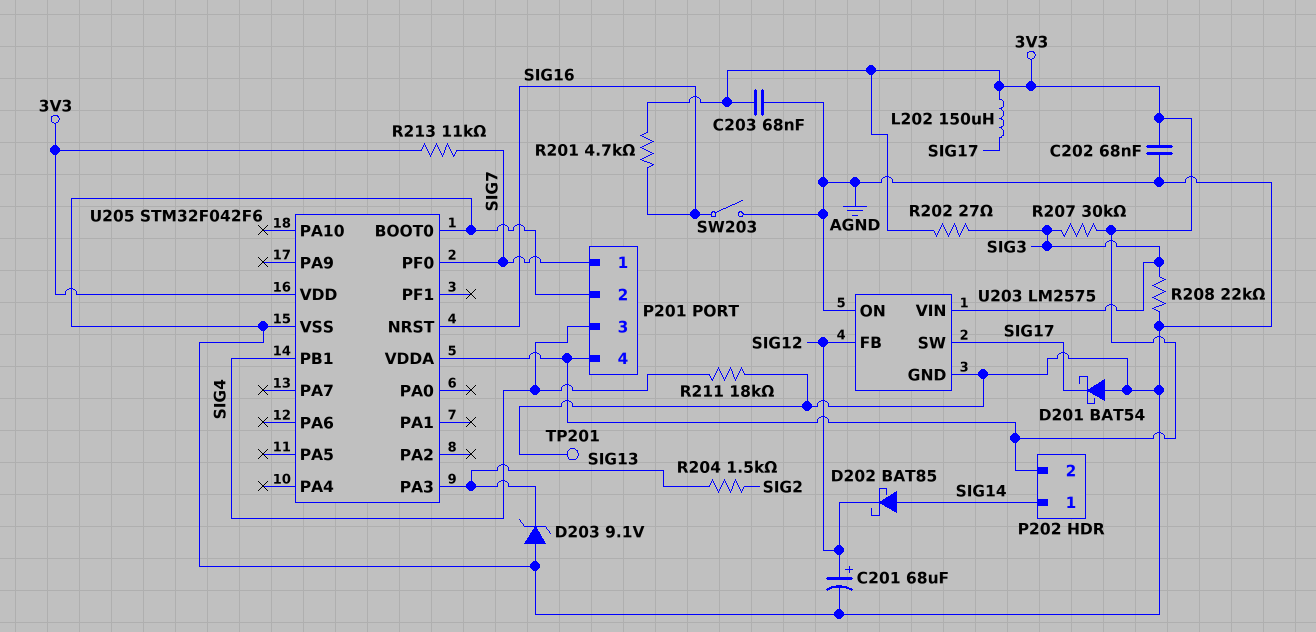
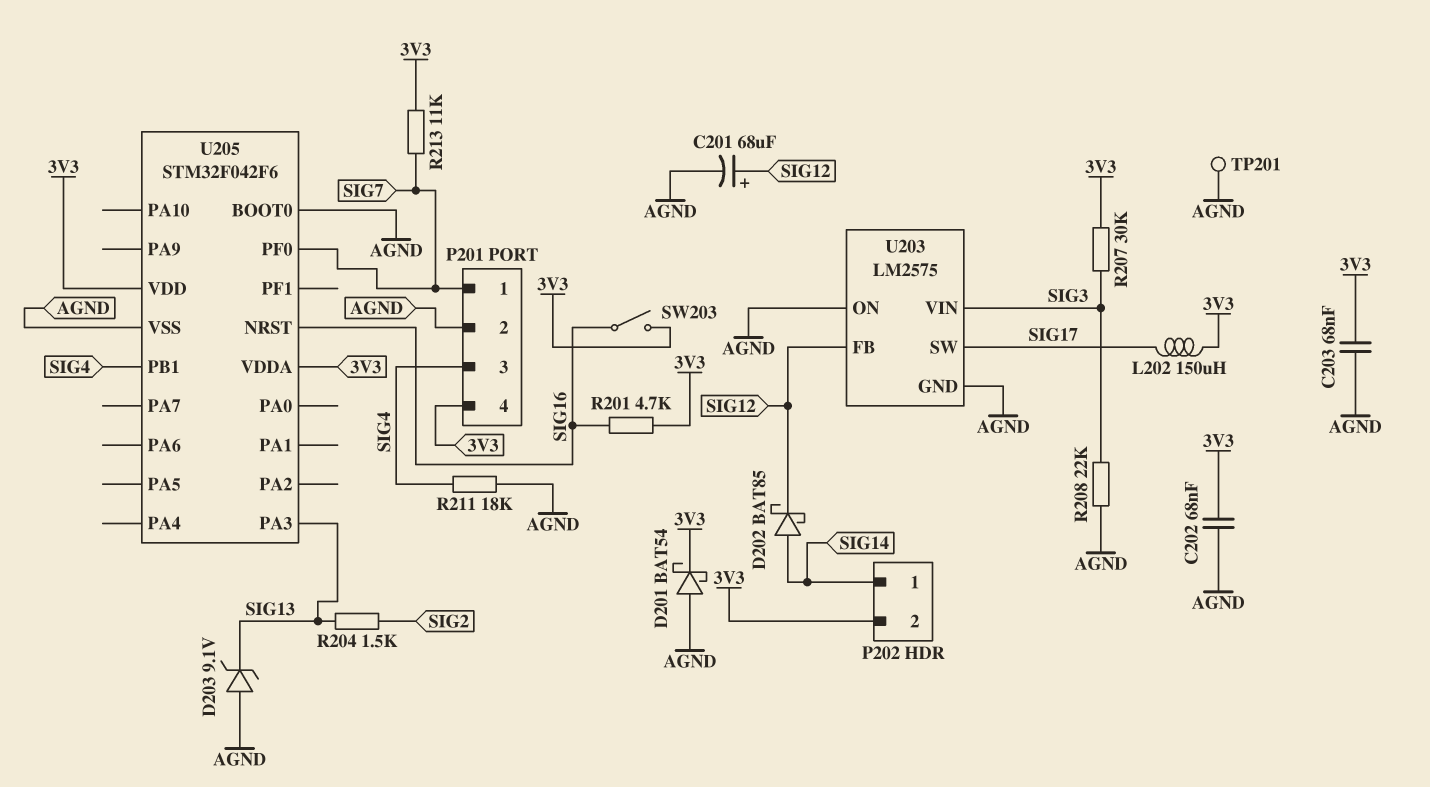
D201: schottky BAT54 (A AGND, K SIG17) -> schottky BAT54 (A AGND, K 3V3)
R202: 27 (3V3, SIG3) -> none
SW203: switch (AGND, SIG16) -> switch (3V3, SIG16)

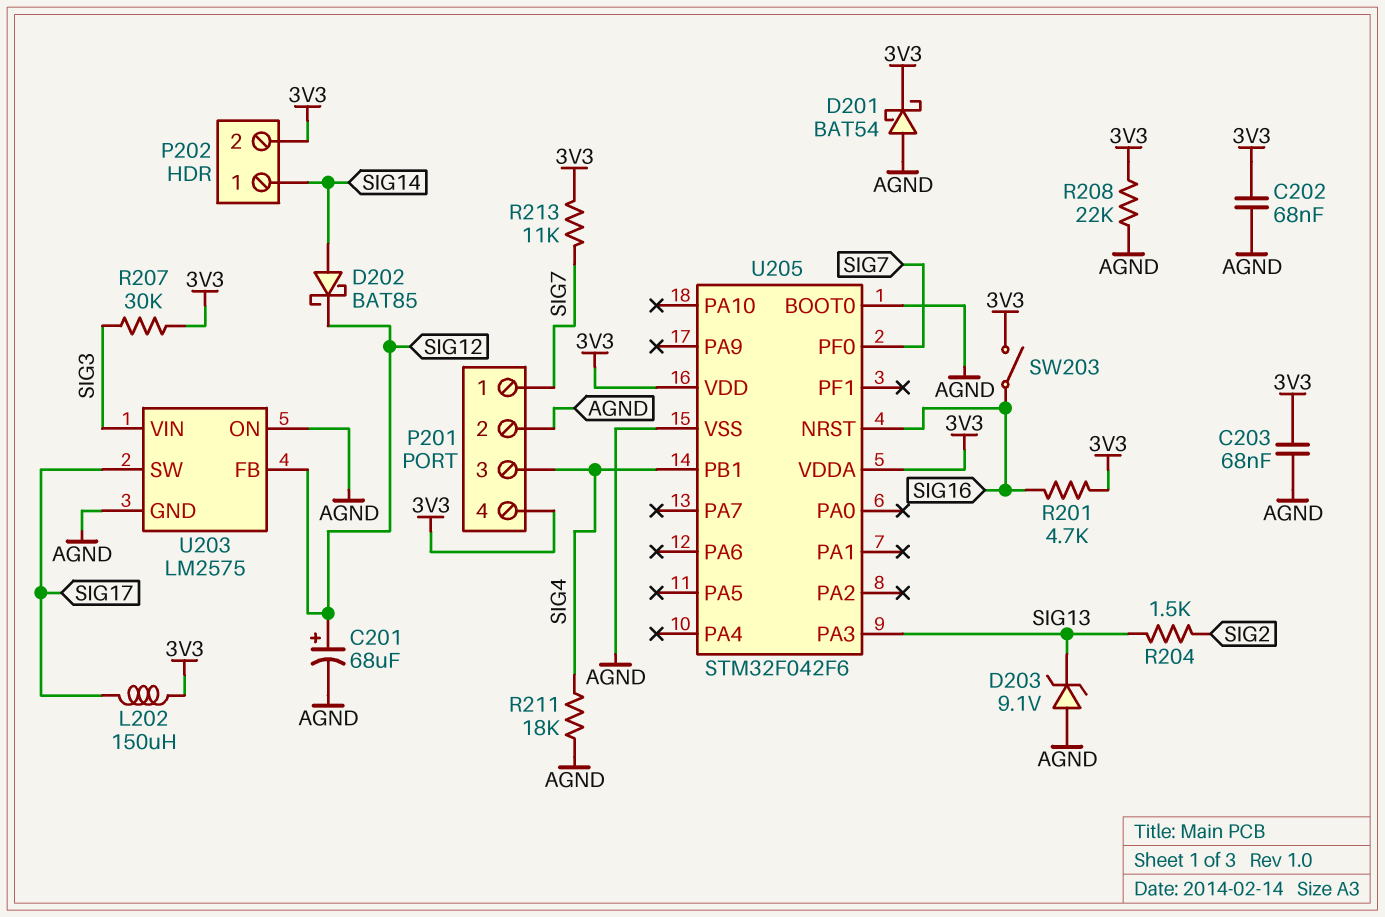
R208: 22k (AGND, SIG3) -> 22k (3V3, AGND)
TP201: test point (AGND) -> none

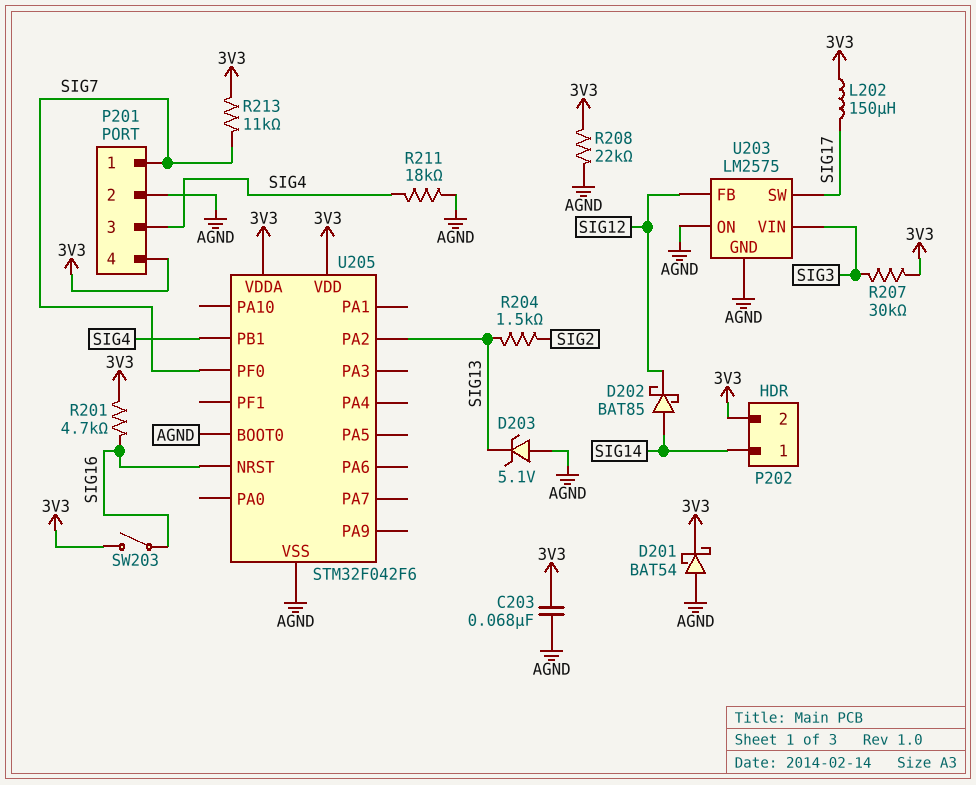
C201: 68uF (plus SIG12, minus AGND) -> none
C202: 68nF (3V3, AGND) -> none
D203: zener 9.1V (A AGND, K SIG13) -> zener 5.1V (A AGND, K SIG13)
U205 pin PA2: none -> SIG13
U205 pin PA3: SIG13 -> none

